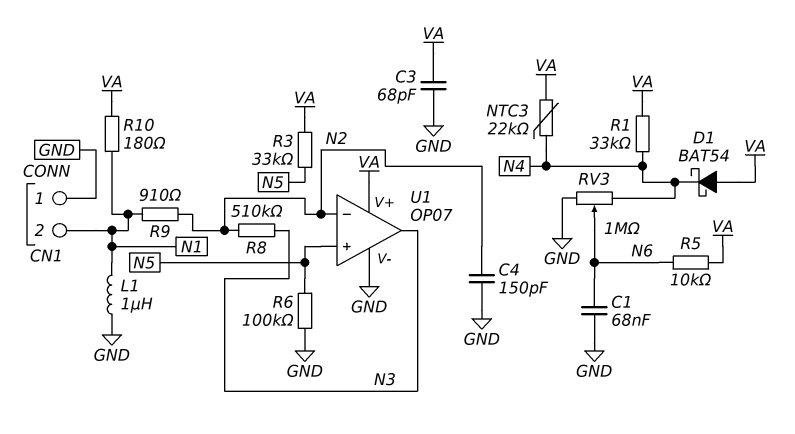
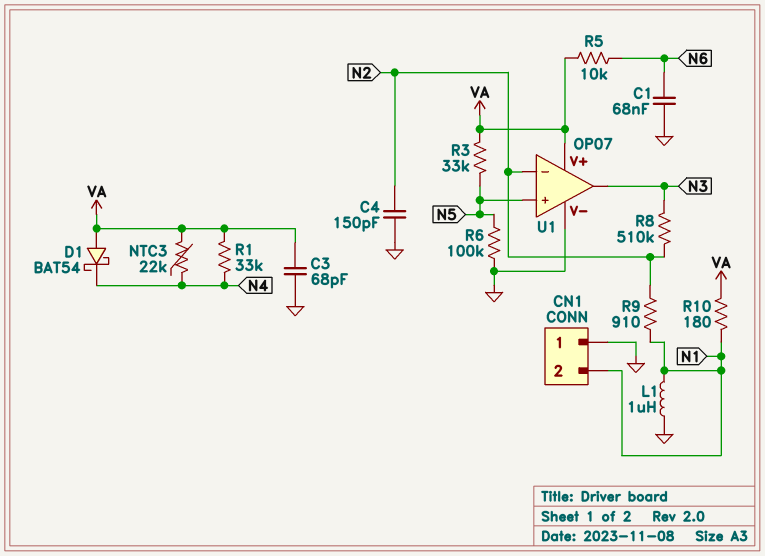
RV3: 1M (GND, N4, wiper N6) -> none

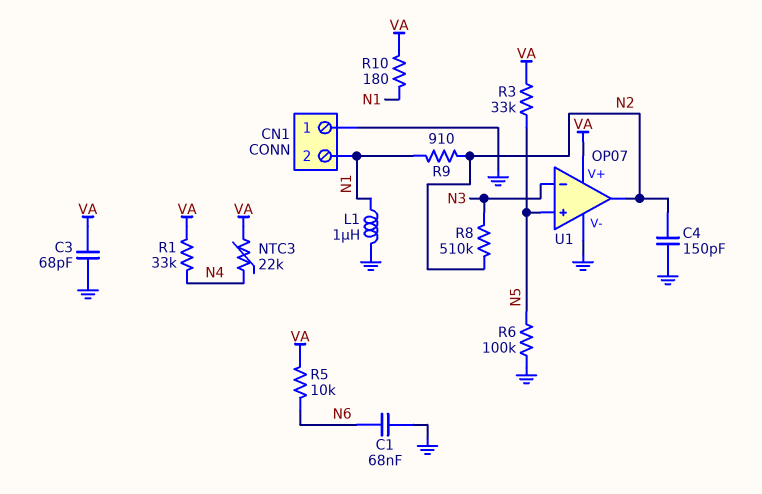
D1: schottky BAT54 (A VA, K N4) -> none
U1 pin in-: N2 -> N3
U1 pin out: N3 -> N2

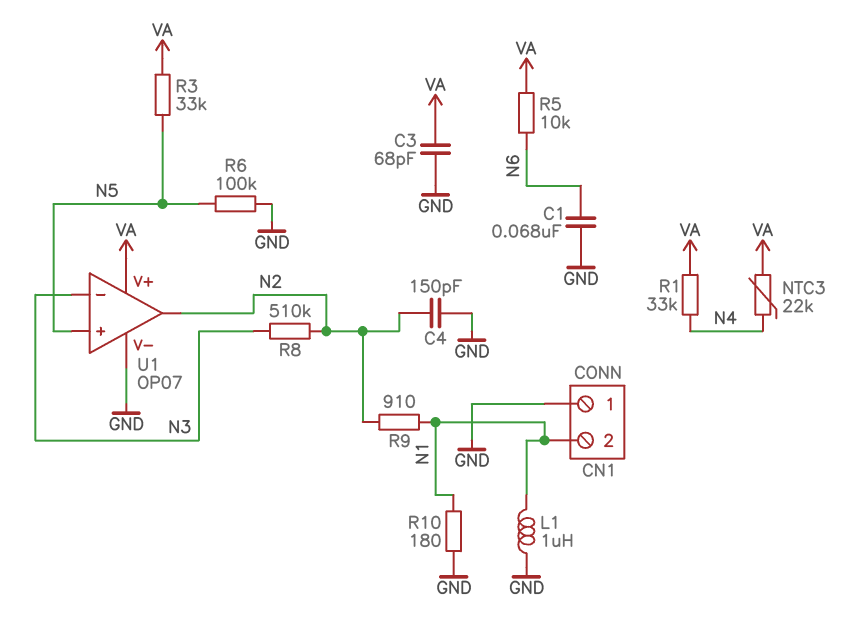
R10: 180 (N1, VA) -> 180 (GND, N1)

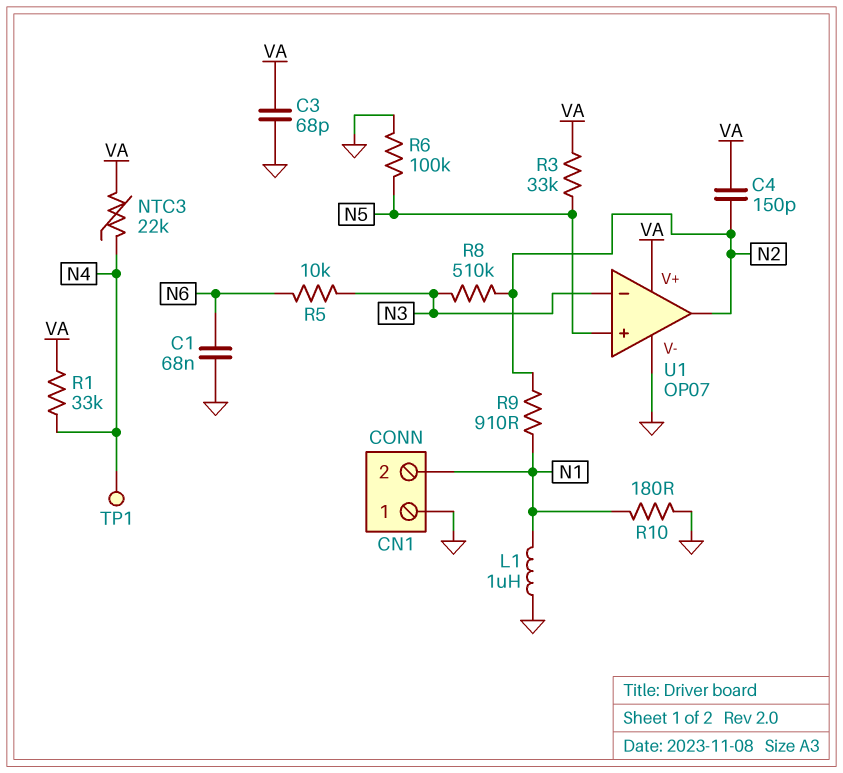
C4: 150pF (GND, N2) -> 150pF (N2, VA)
R5: 10k (N6, VA) -> 10k (N3, N6)
TP1: none -> test point (N4)

